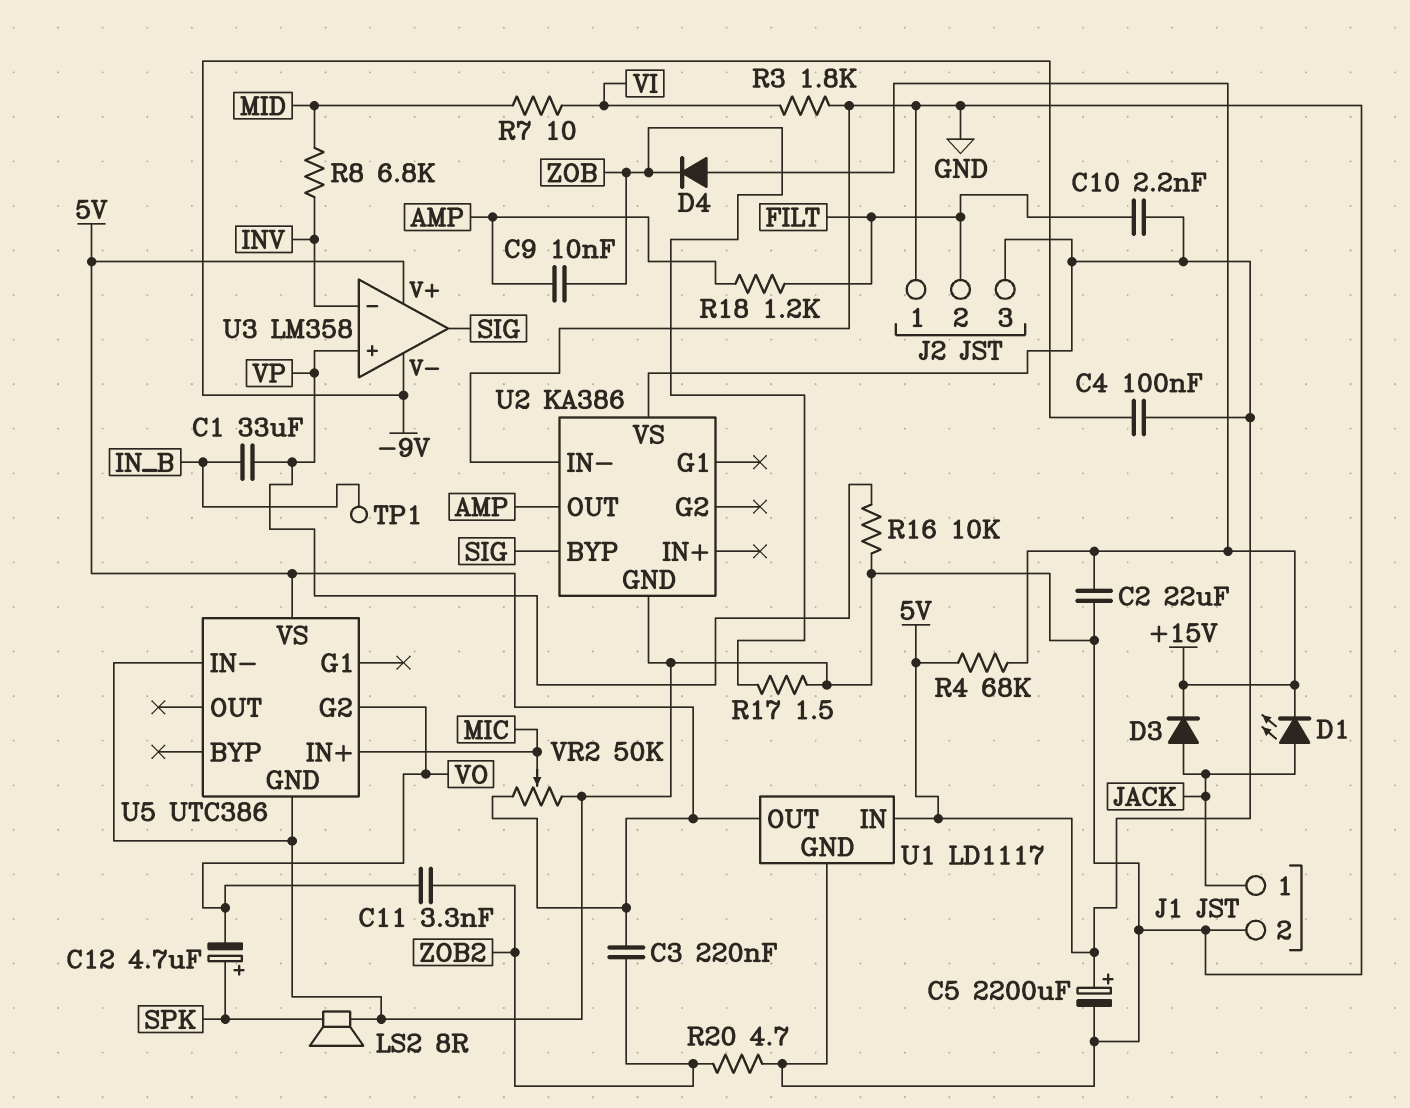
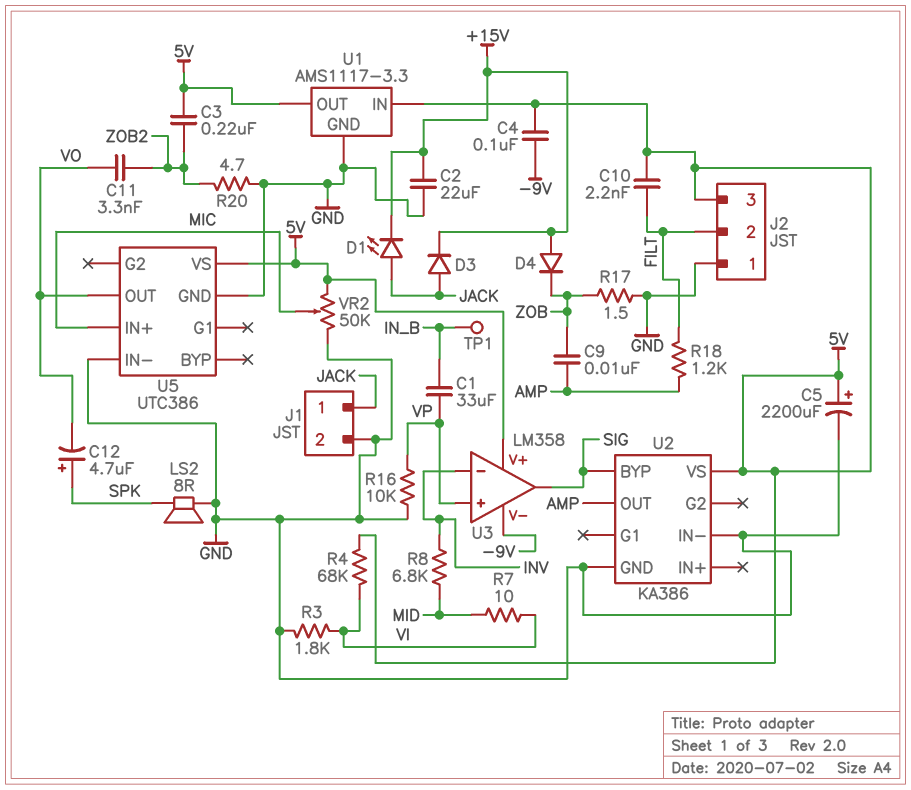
R4: 68k (+15V, 5V) -> 68k (5V, VI)
U1: LD1117 -> AMS1117-3.3
U5 pin G2: VO -> none
U5 pin OUT: none -> VO

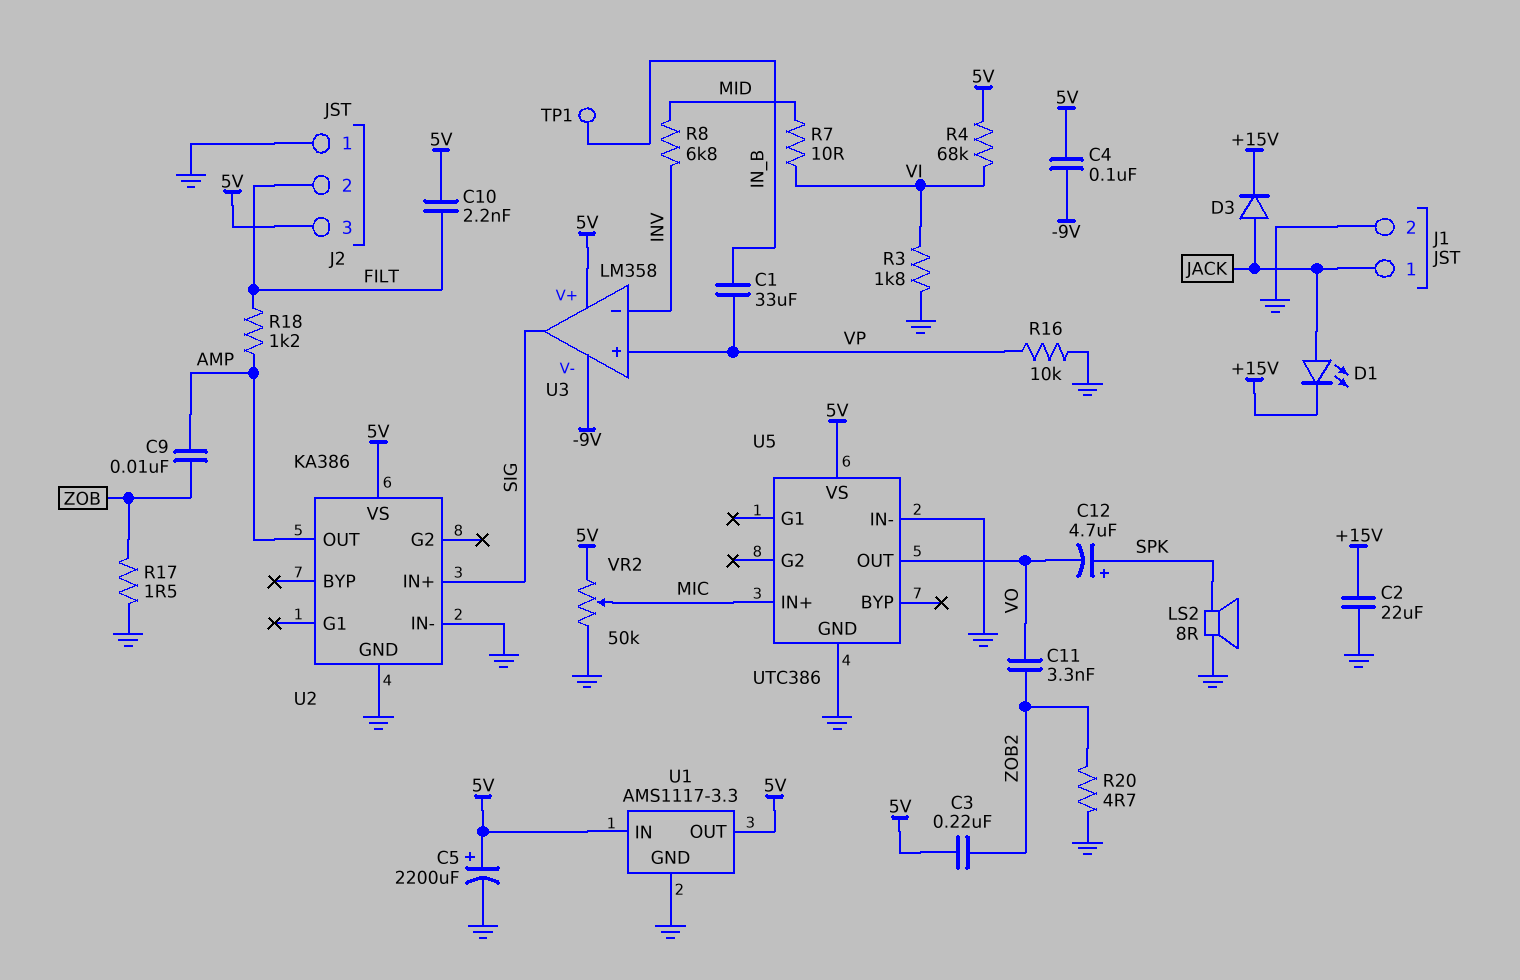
D4: diode (A +15V, K ZOB) -> none
U2 pin BYP: SIG -> none
U2 pin IN+: none -> SIG

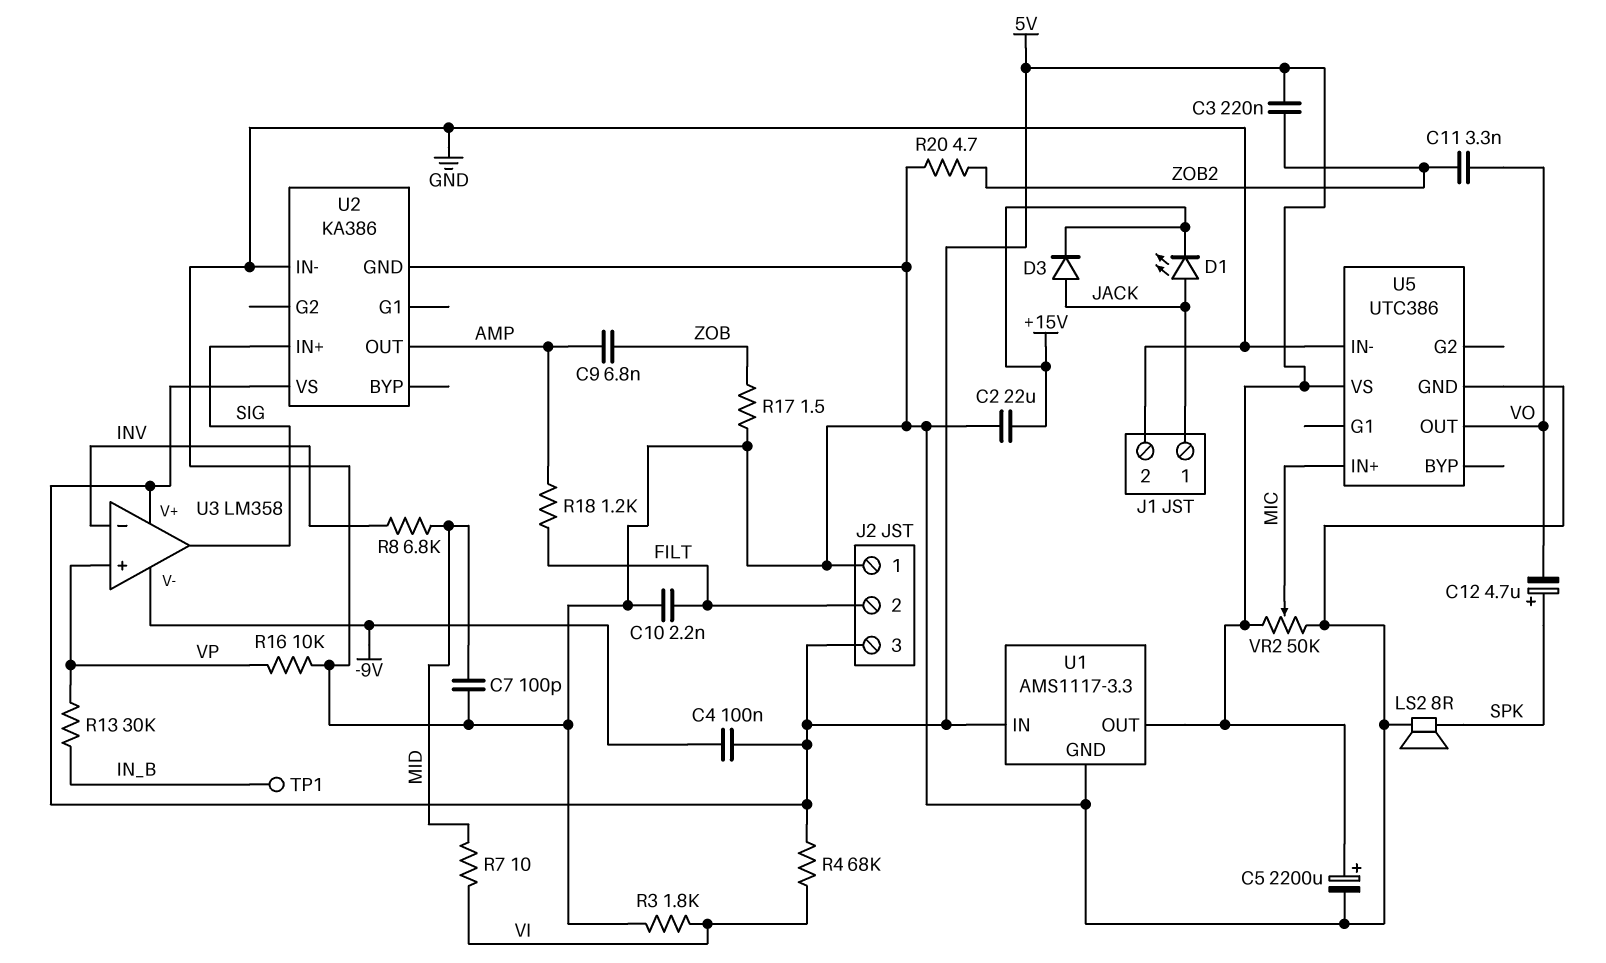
C1: 33uF (IN_B, VP) -> none
C7: none -> 100pF (GND, MID)
C9: 10nF (AMP, ZOB) -> 6.8nF (AMP, ZOB)
C10: 2.2nF (5V, FILT) -> 2.2nF (FILT, GND)
R13: none -> 30k (IN_B, VP)

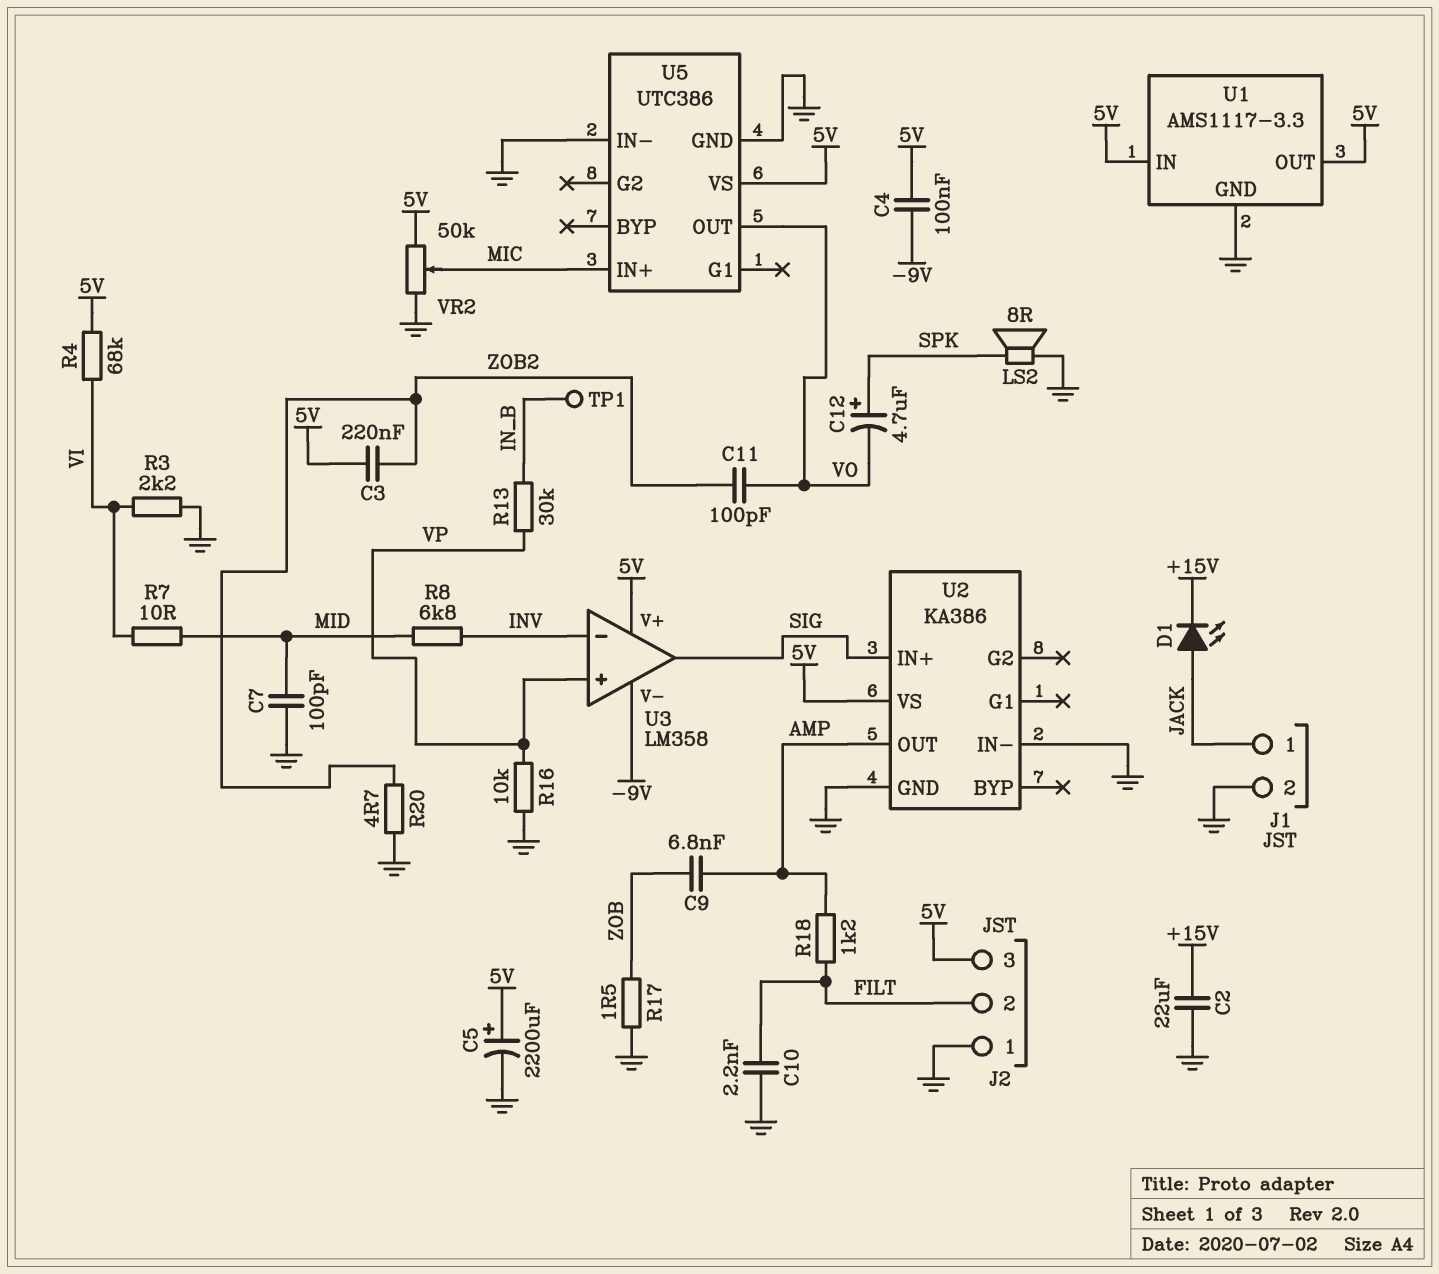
C11: 3.3nF (VO, ZOB2) -> 100pF (VO, ZOB2)
D3: diode (A JACK, K +15V) -> none
R3: 1.8k (GND, VI) -> 2.2k (GND, VI)

